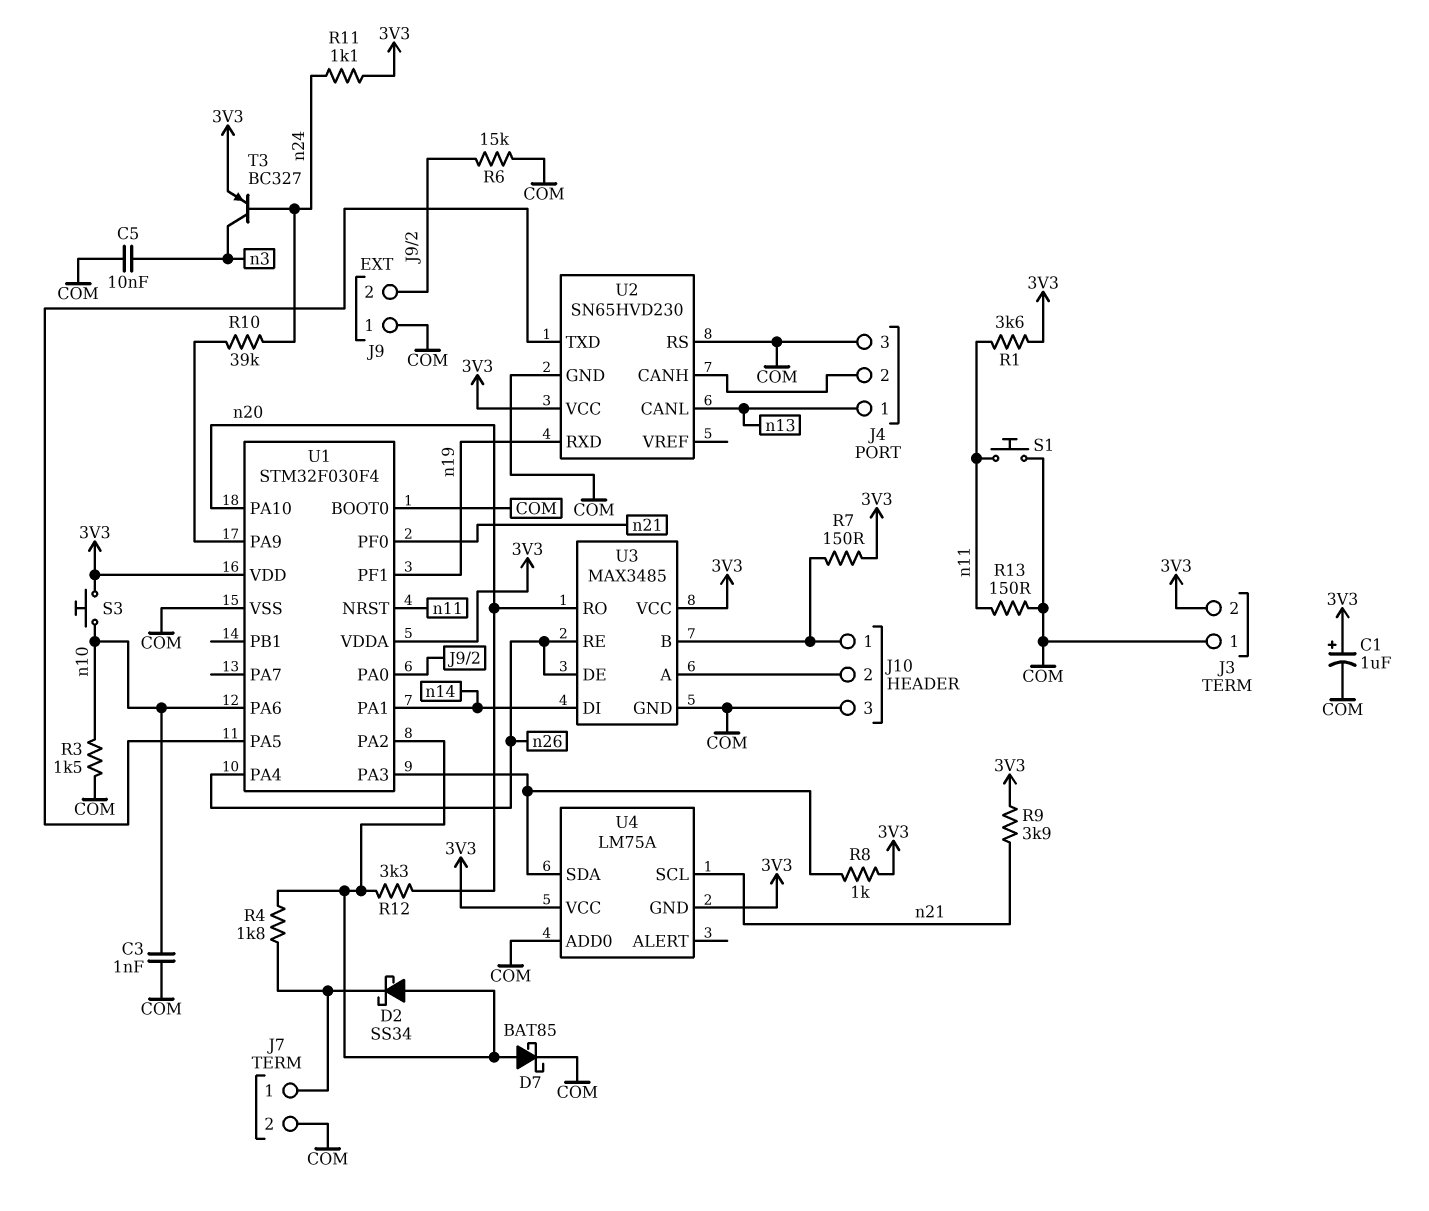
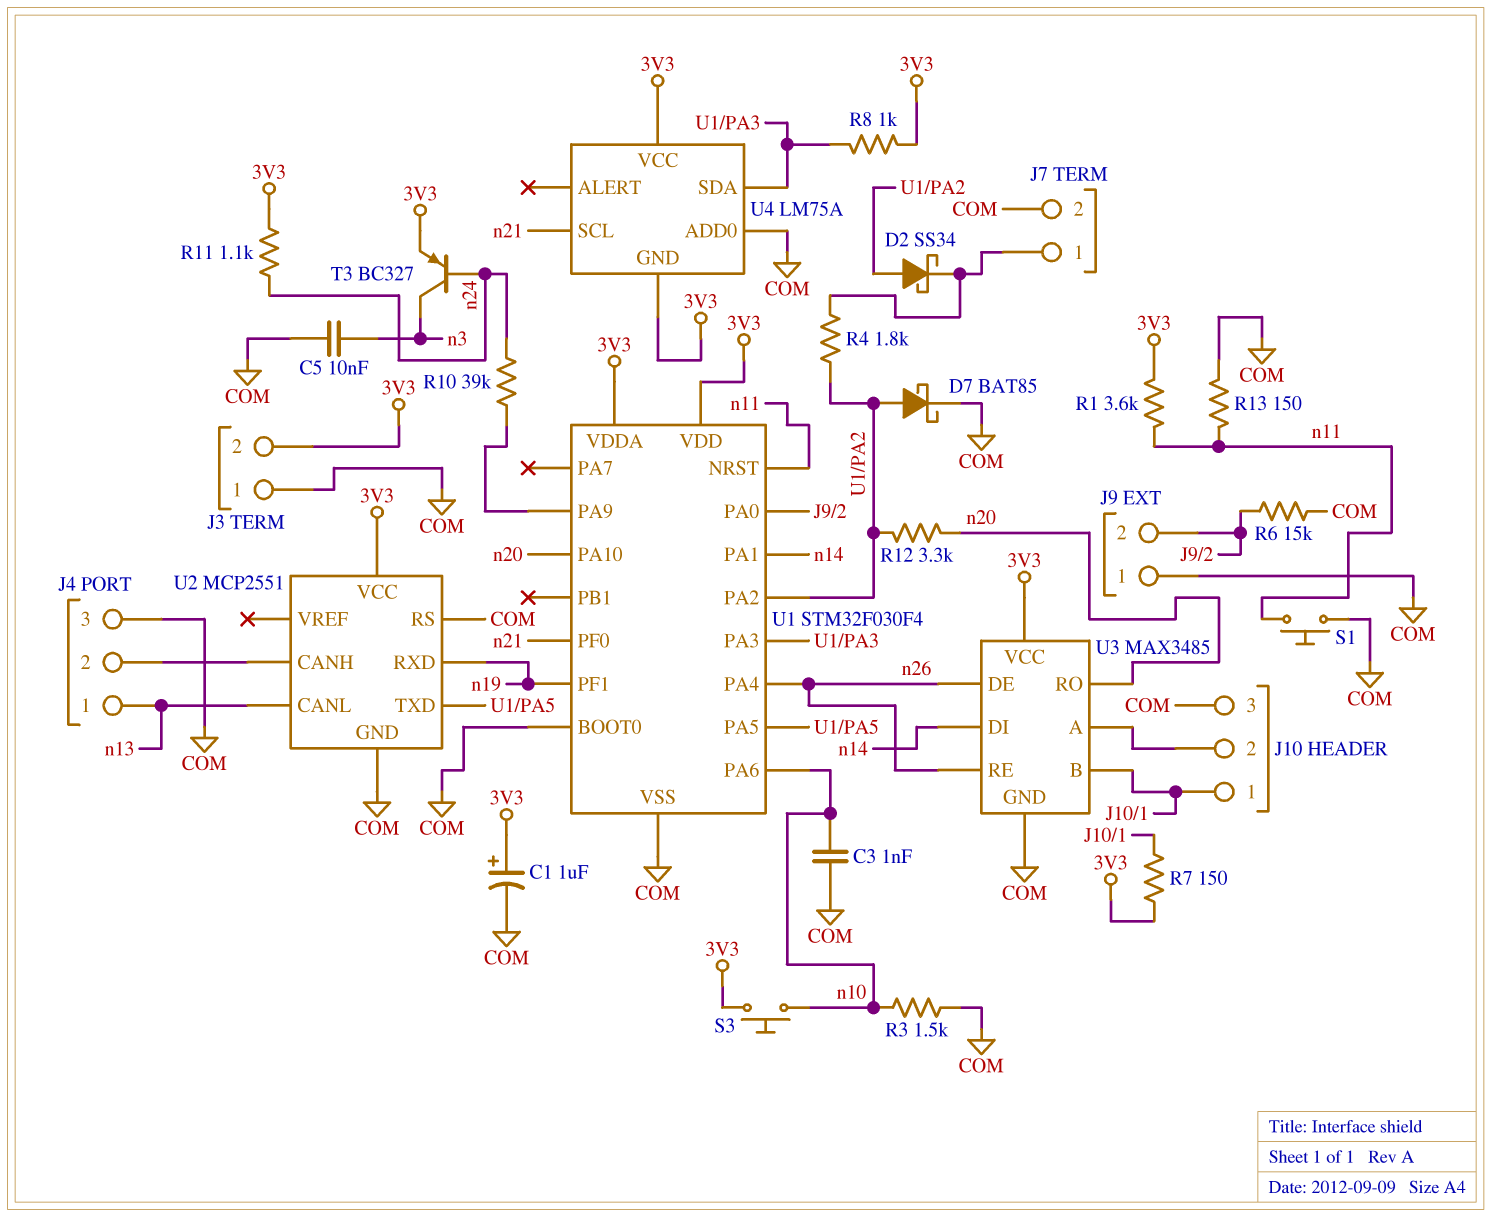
R9: 3.9k (3V3, n21) -> none
U2: SN65HVD230 -> MCP2551

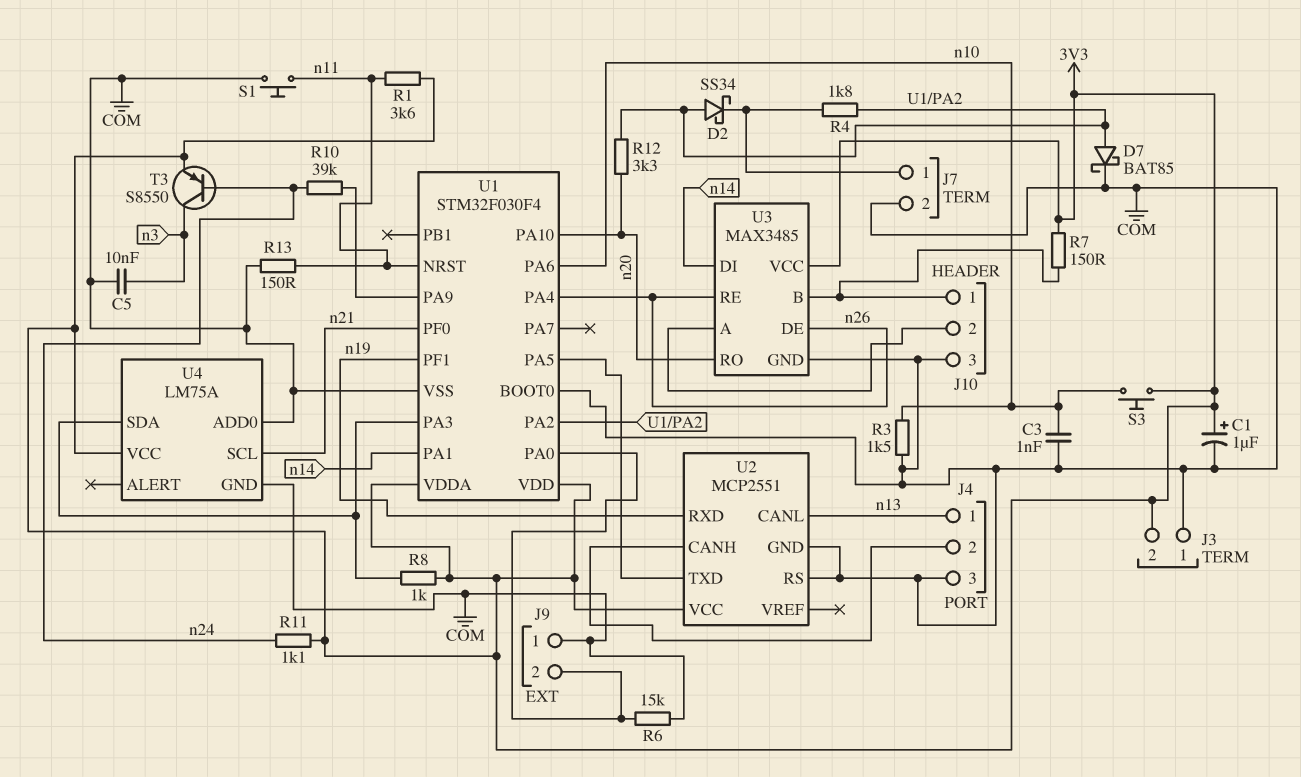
T3: PNP BC327 (B n24, C n3, E 3V3) -> PNP S8550 (B n24, C n3, E 3V3)
U4 pin GND: 3V3 -> COM

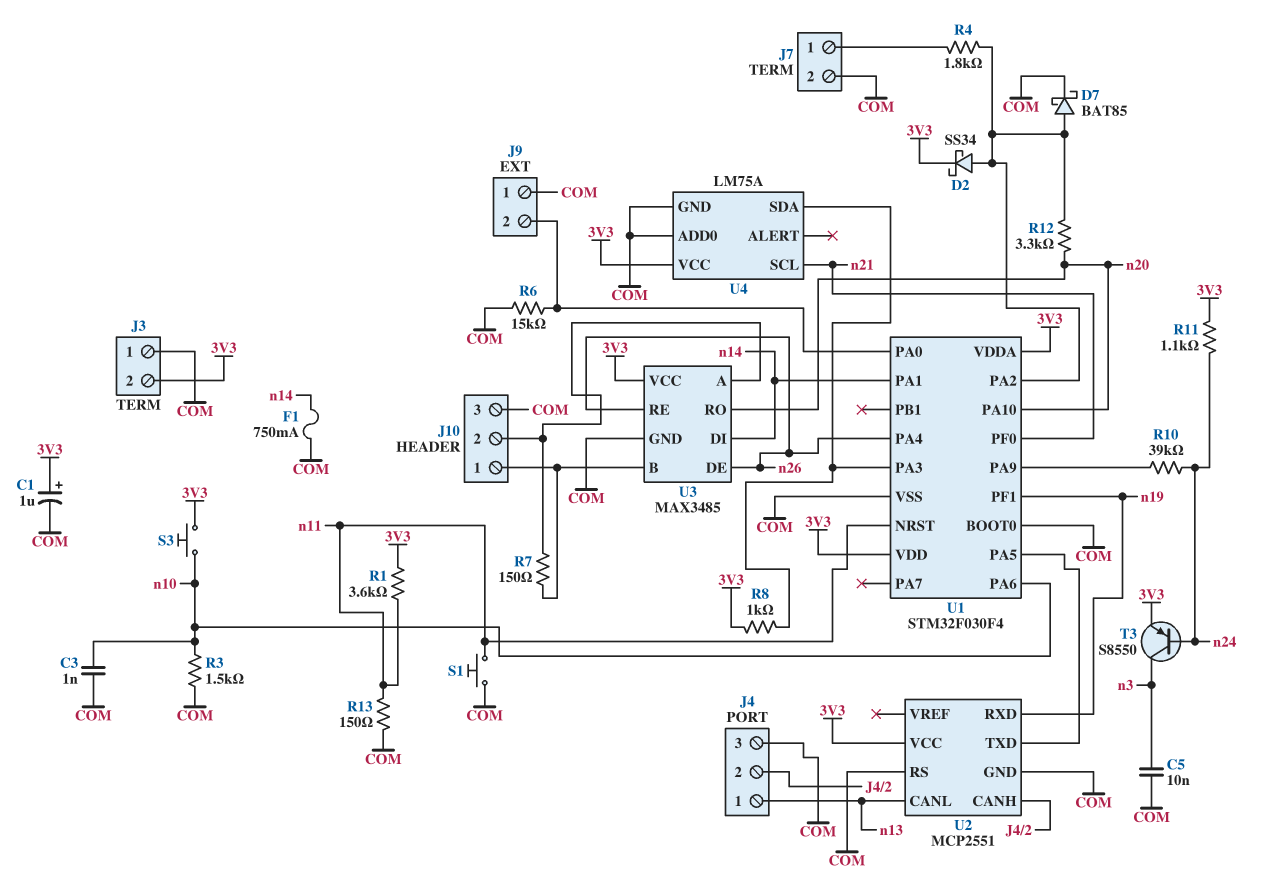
D2: schottky SS34 (A U1/PA2, K J7/1) -> schottky SS34 (A U1/PA2, K 3V3)
F1: none -> 750mA (COM, n14)
R7: 150 (3V3, J10/1) -> 150 (J10/1, J10/2)

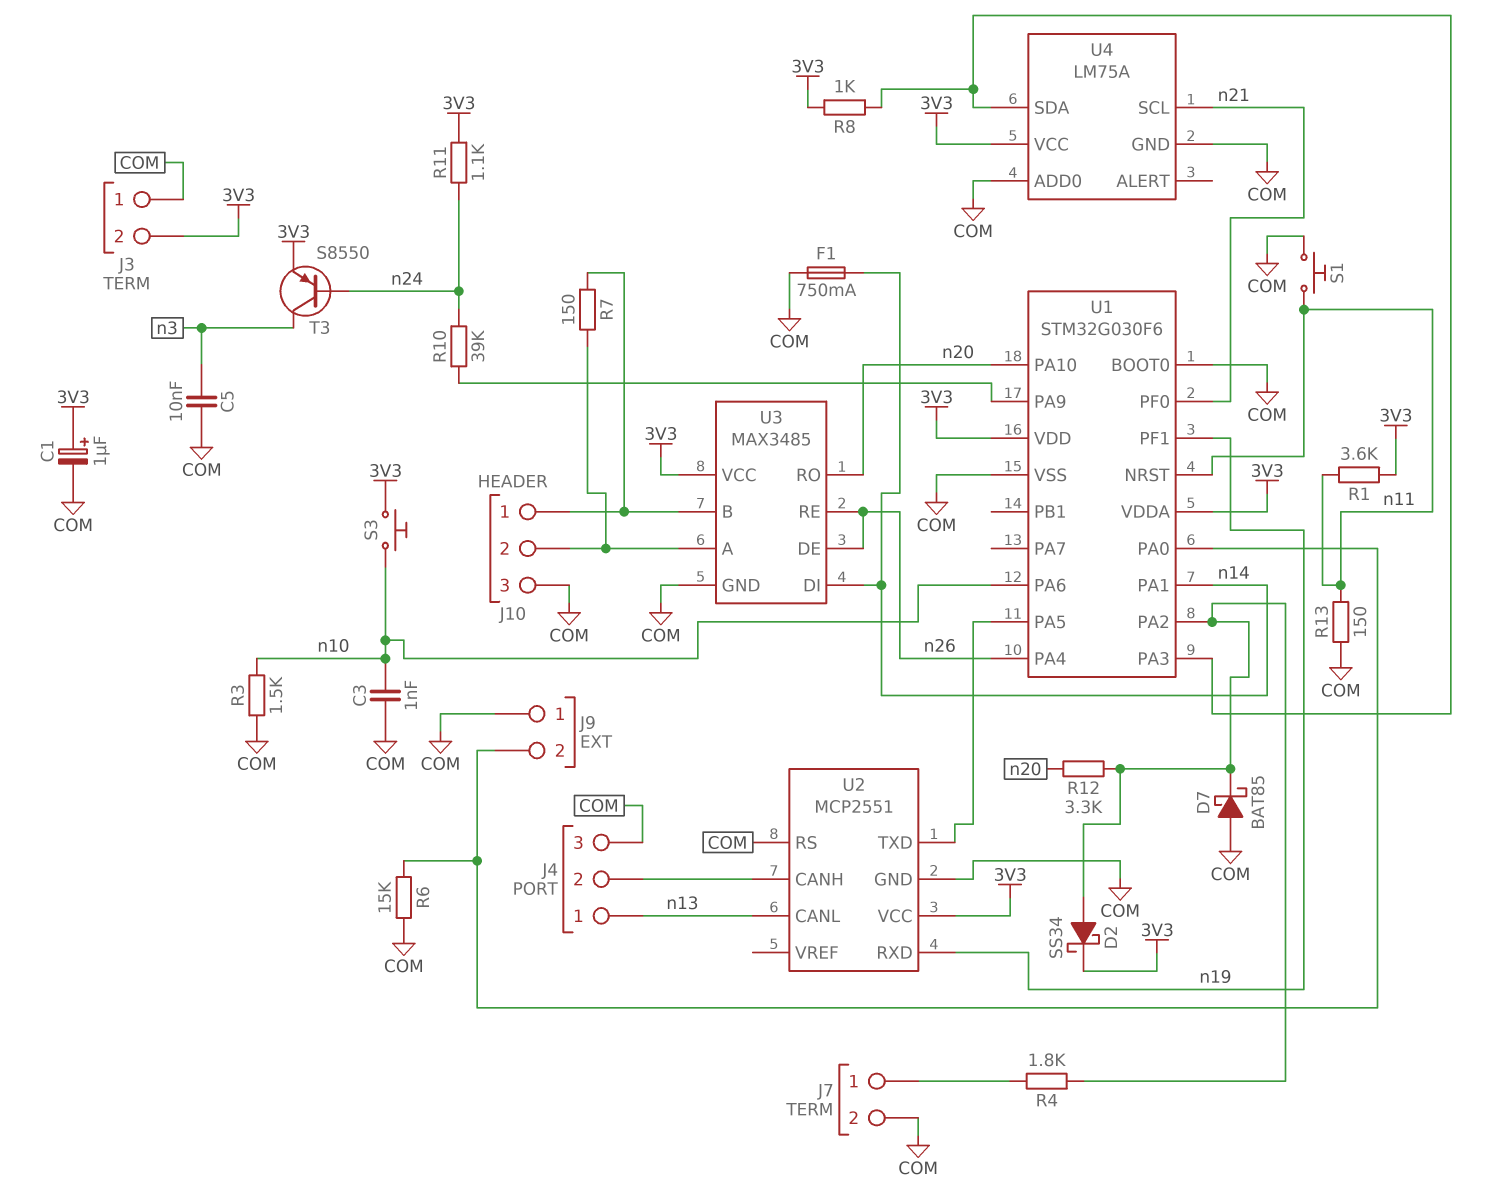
D7: schottky BAT85 (A U1/PA2, K COM) -> schottky BAT85 (A COM, K U1/PA2)
U1: STM32F030F4 -> STM32G030F6

